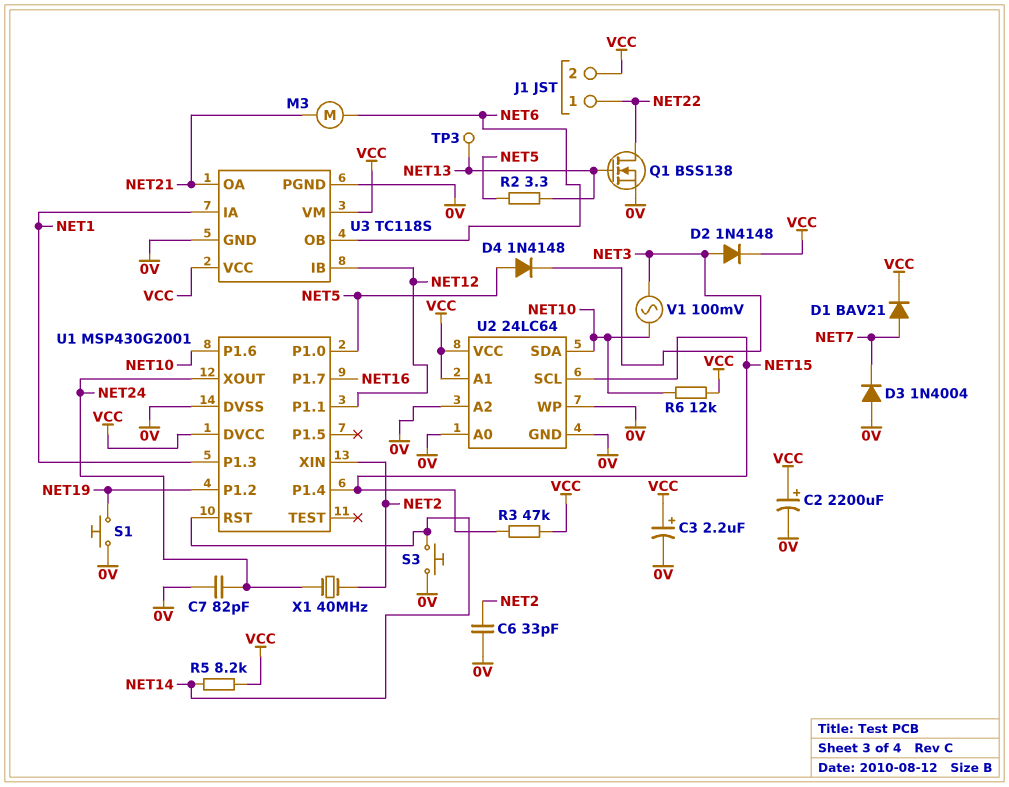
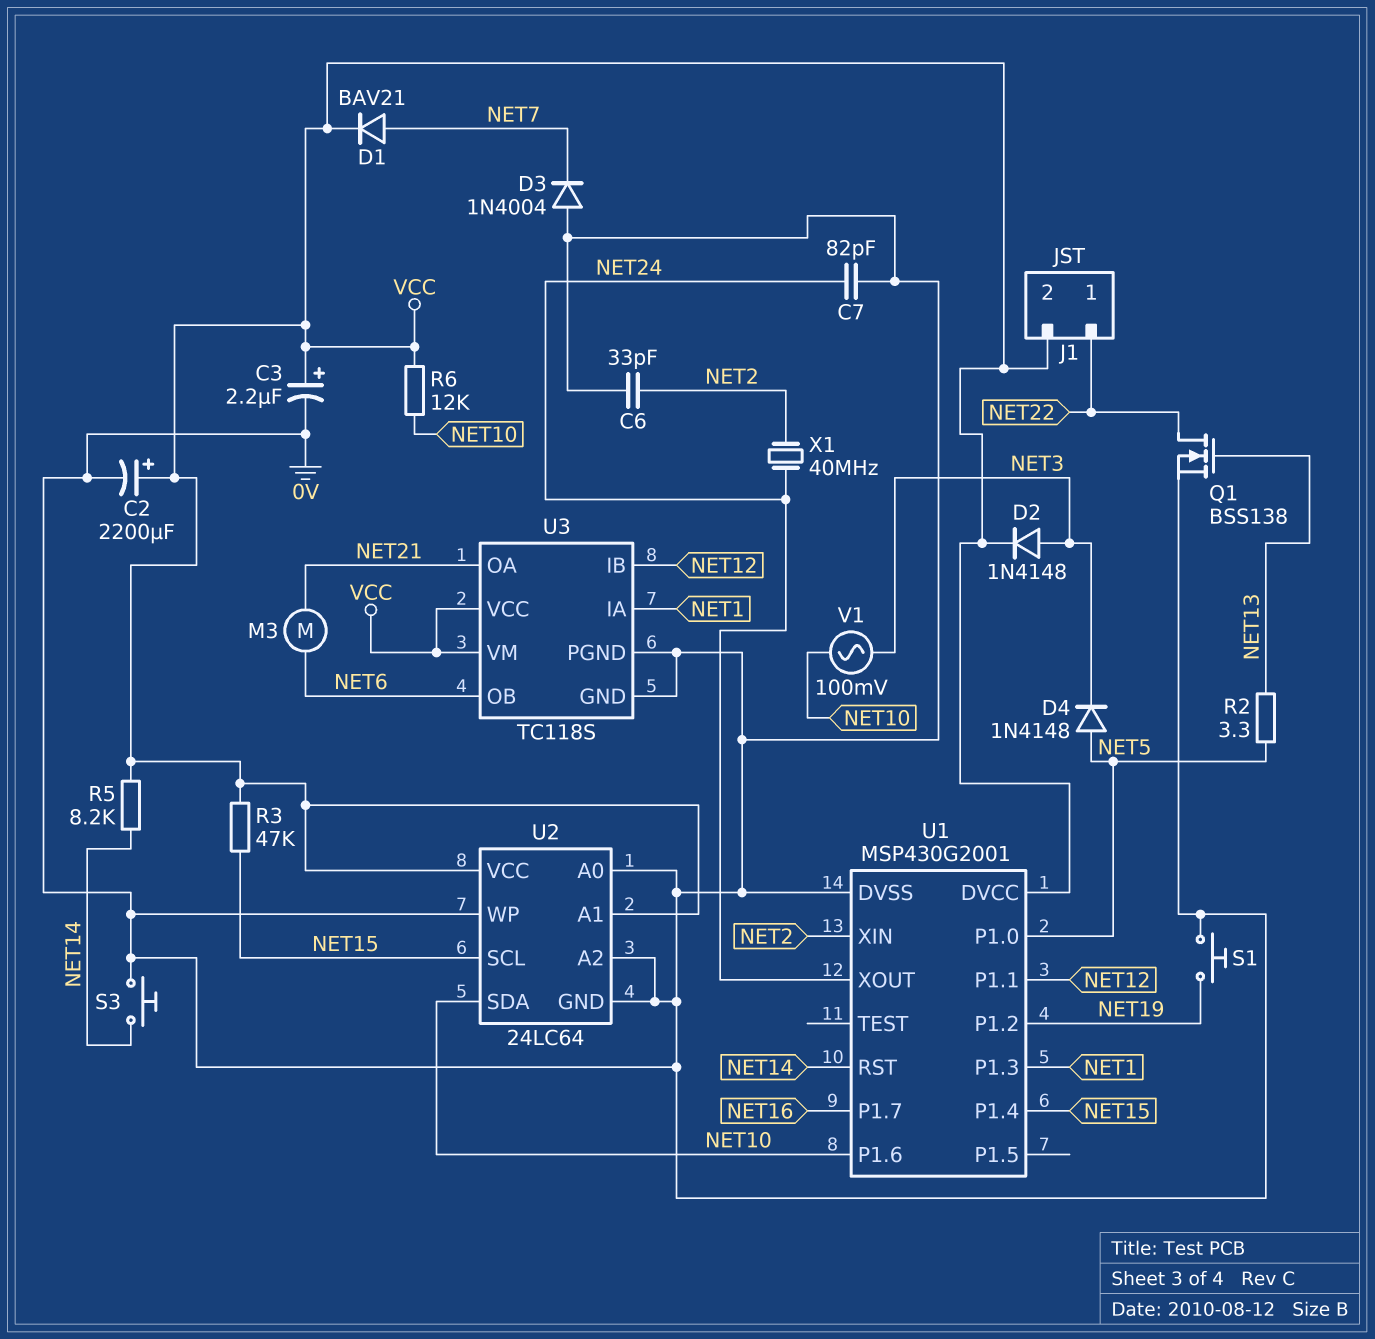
TP3: test point (NET13) -> none

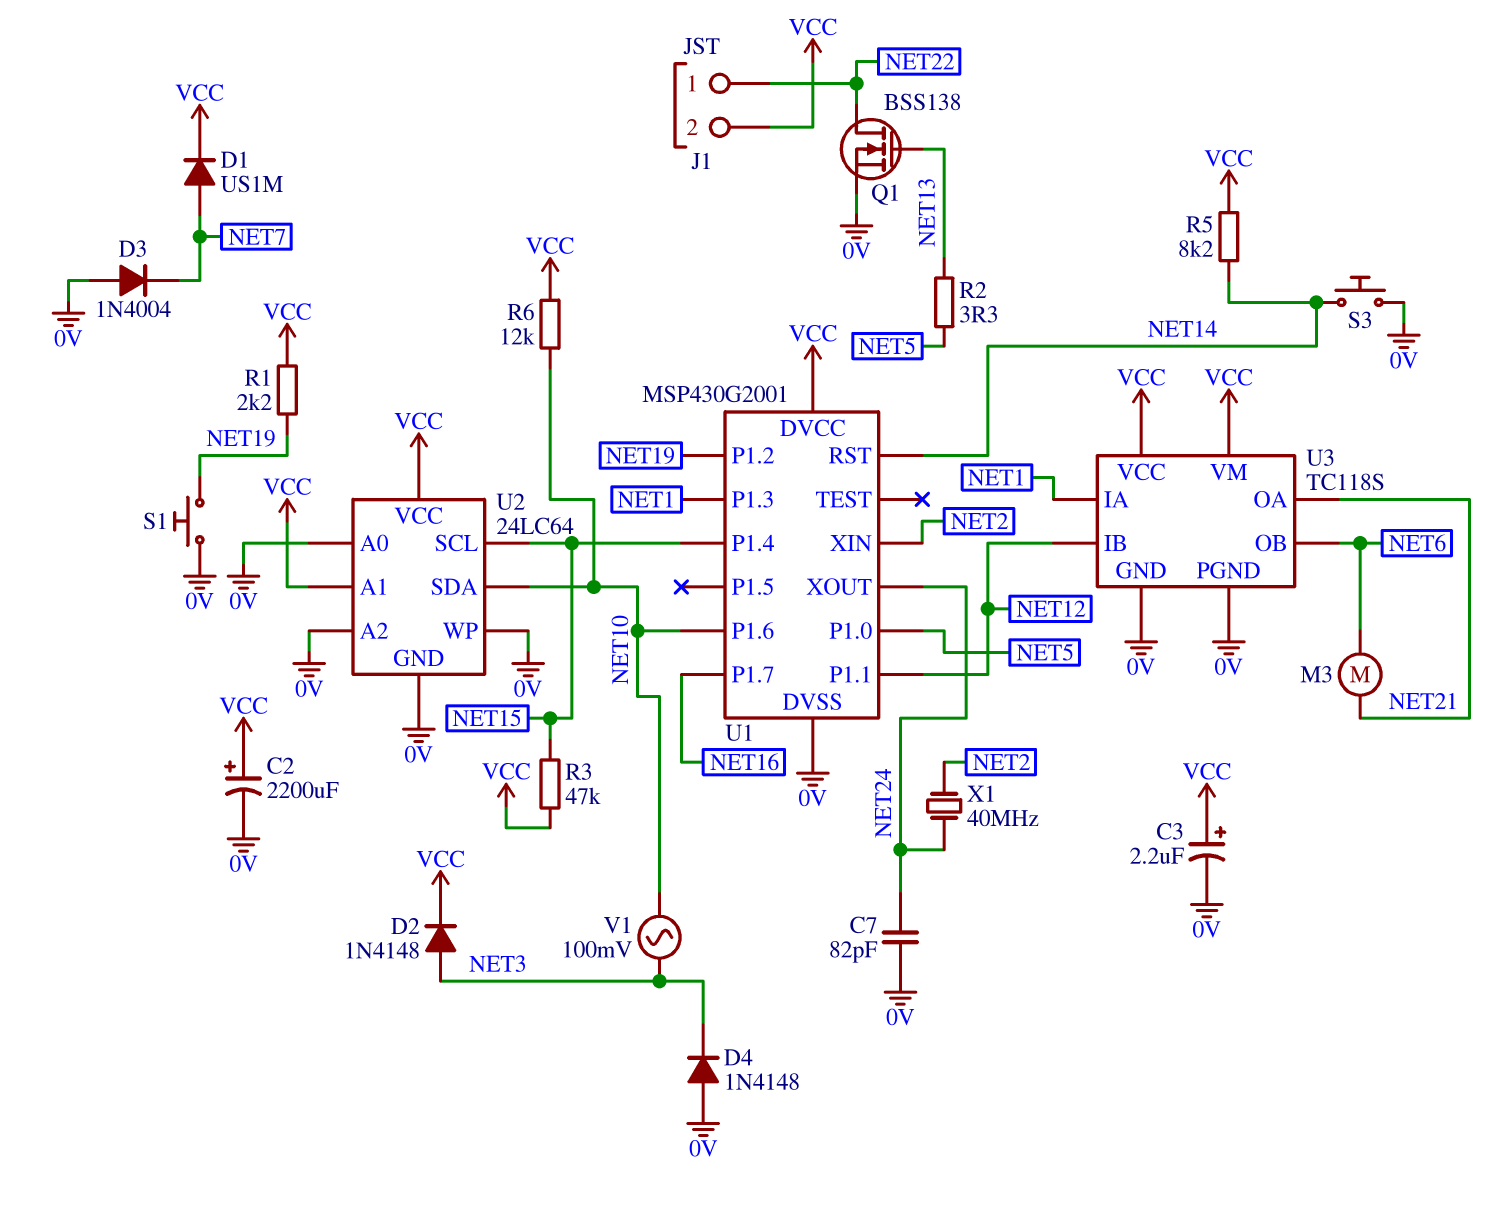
C6: 33pF (0V, NET2) -> none
D1: diode BAV21 (A NET7, K VCC) -> diode US1M (A NET7, K VCC)
D4: diode 1N4148 (A NET5, K NET3) -> diode 1N4148 (A 0V, K NET3)
R1: none -> 2.2k (NET19, VCC)

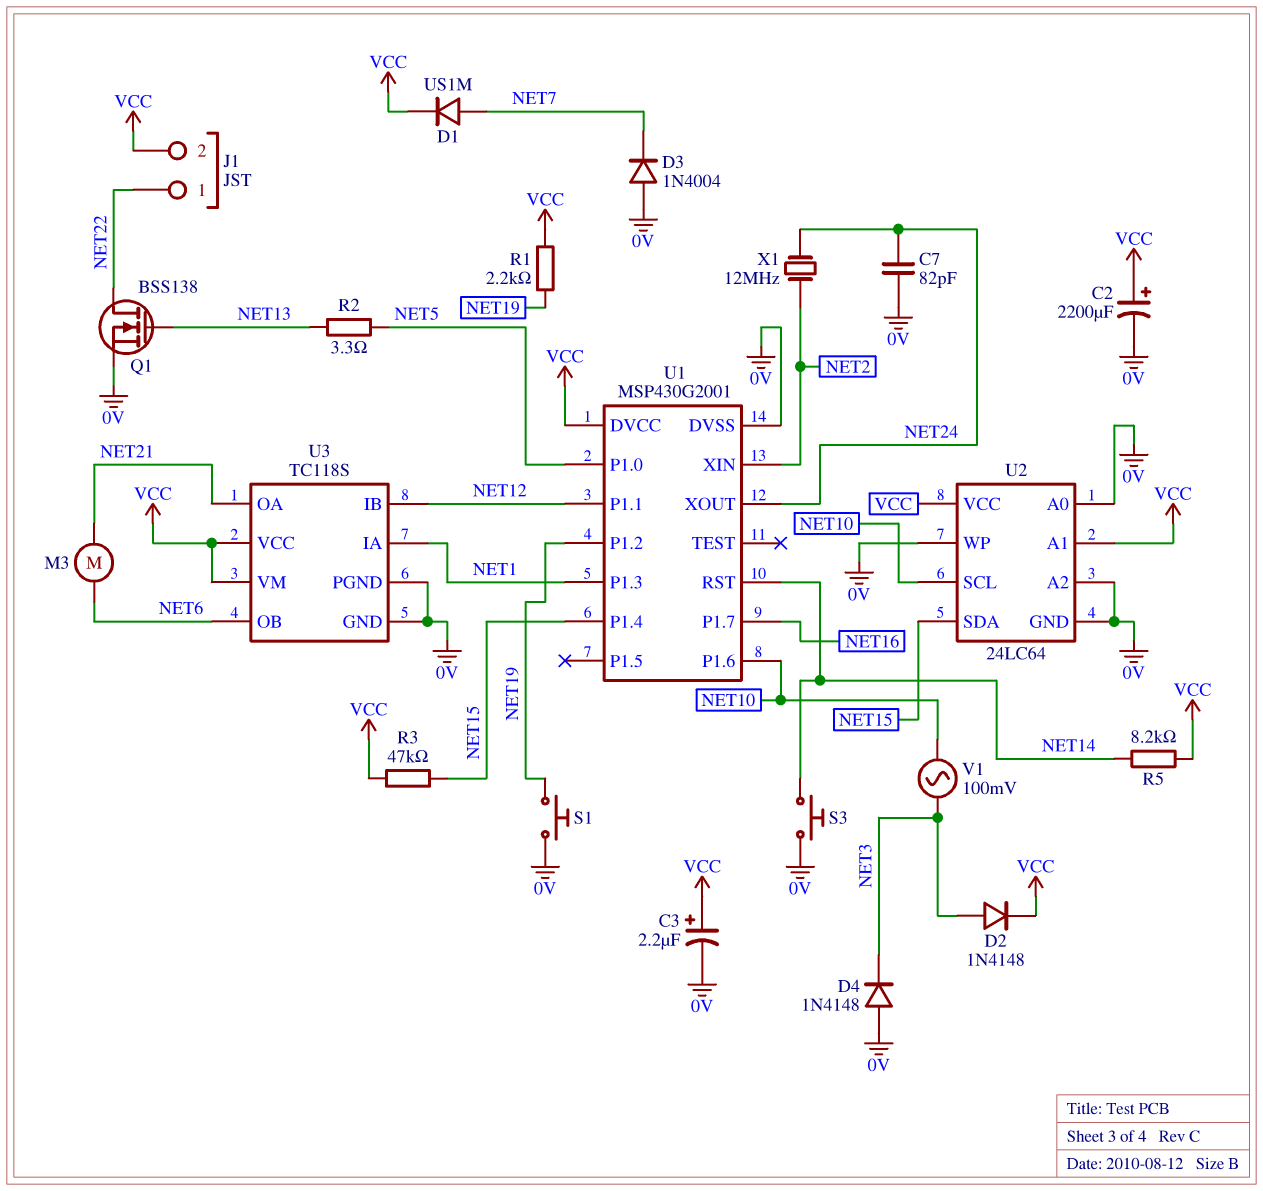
R6: 12k (NET10, VCC) -> none
U2 pin SCL: NET15 -> NET10
U2 pin SDA: NET10 -> NET15
X1: 40MHz (NET2, NET24) -> 12MHz (NET2, NET24)

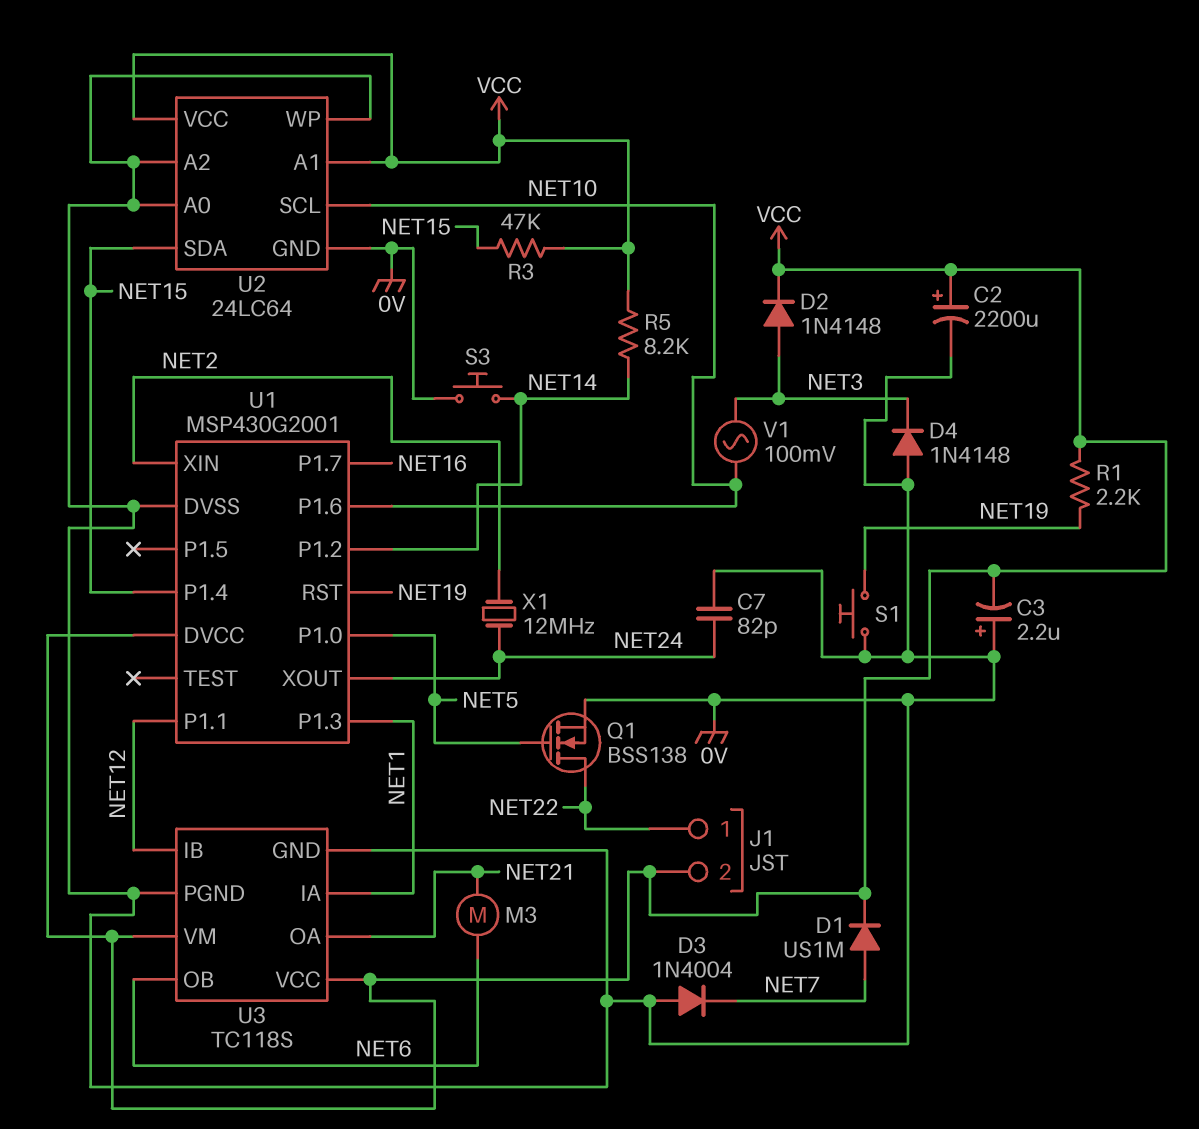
C3: 2.2uF (plus VCC, minus 0V) -> 2.2uF (plus 0V, minus VCC)
Q1: NMOS BSS138 (G NET13, D NET22, S 0V) -> NMOS BSS138 (G NET5, D NET22, S 0V)
R2: 3.3 (NET5, NET13) -> none
U1 pin P1.2: NET19 -> NET14
U1 pin RST: NET14 -> NET19

